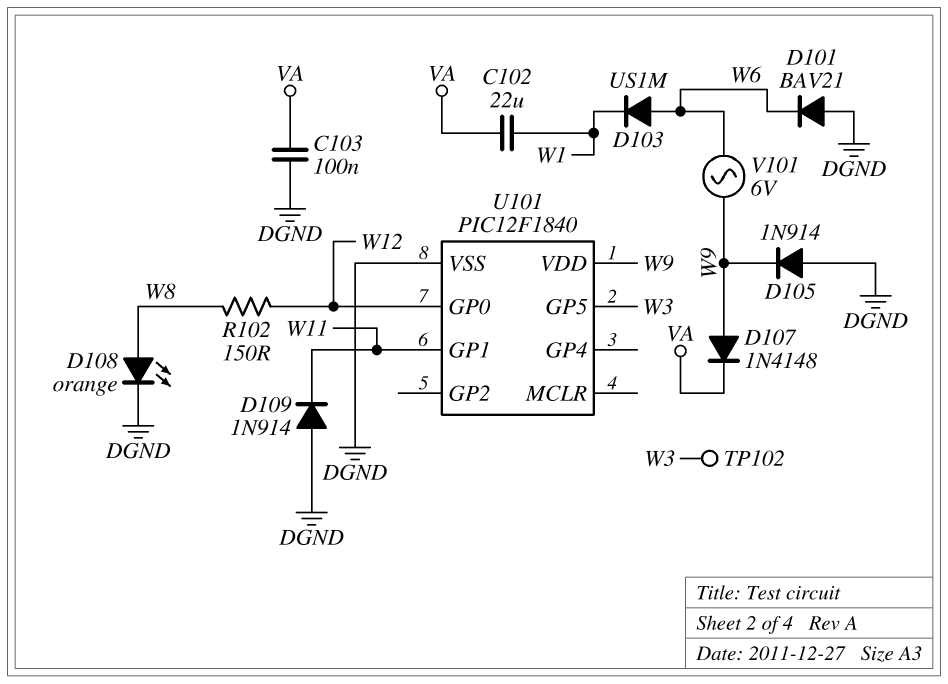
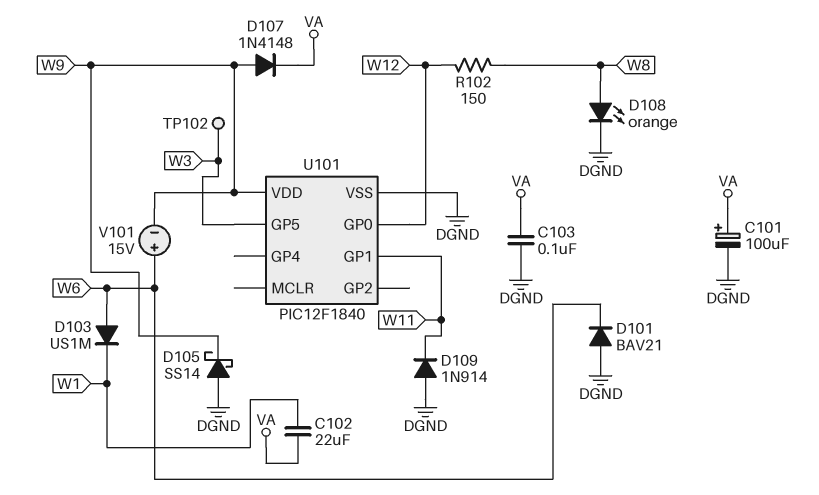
C101: none -> 100uF (plus VA, minus DGND)
D105: diode 1N914 (A DGND, K W9) -> schottky SS14 (A DGND, K W9)
V101: AC 6V (W6, W9) -> 15V (plus W6, minus W9)

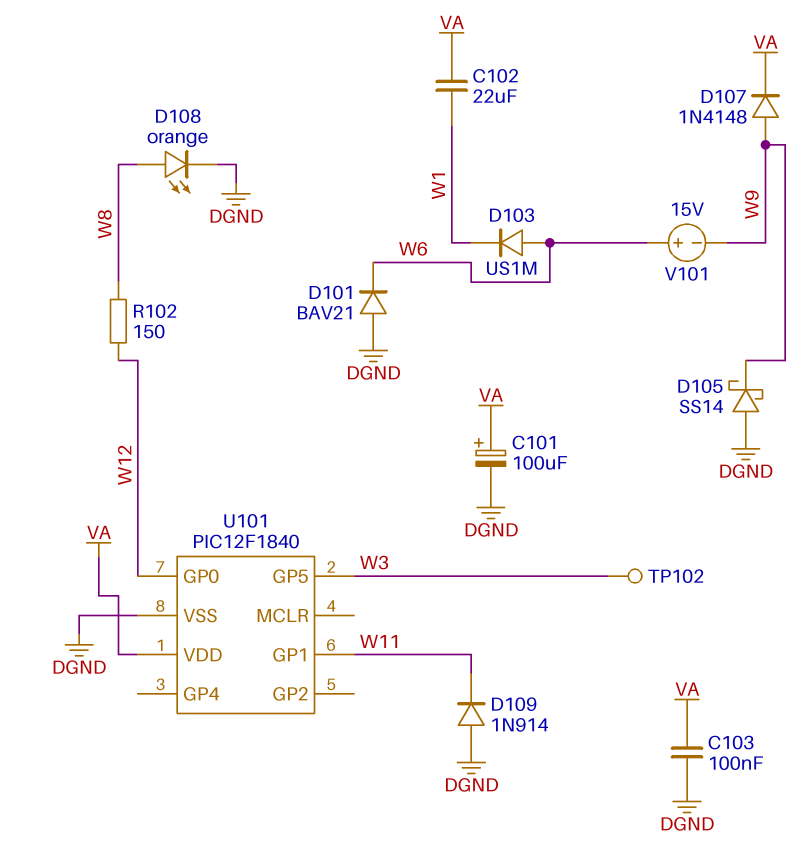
U101 pin VDD: W9 -> VA

